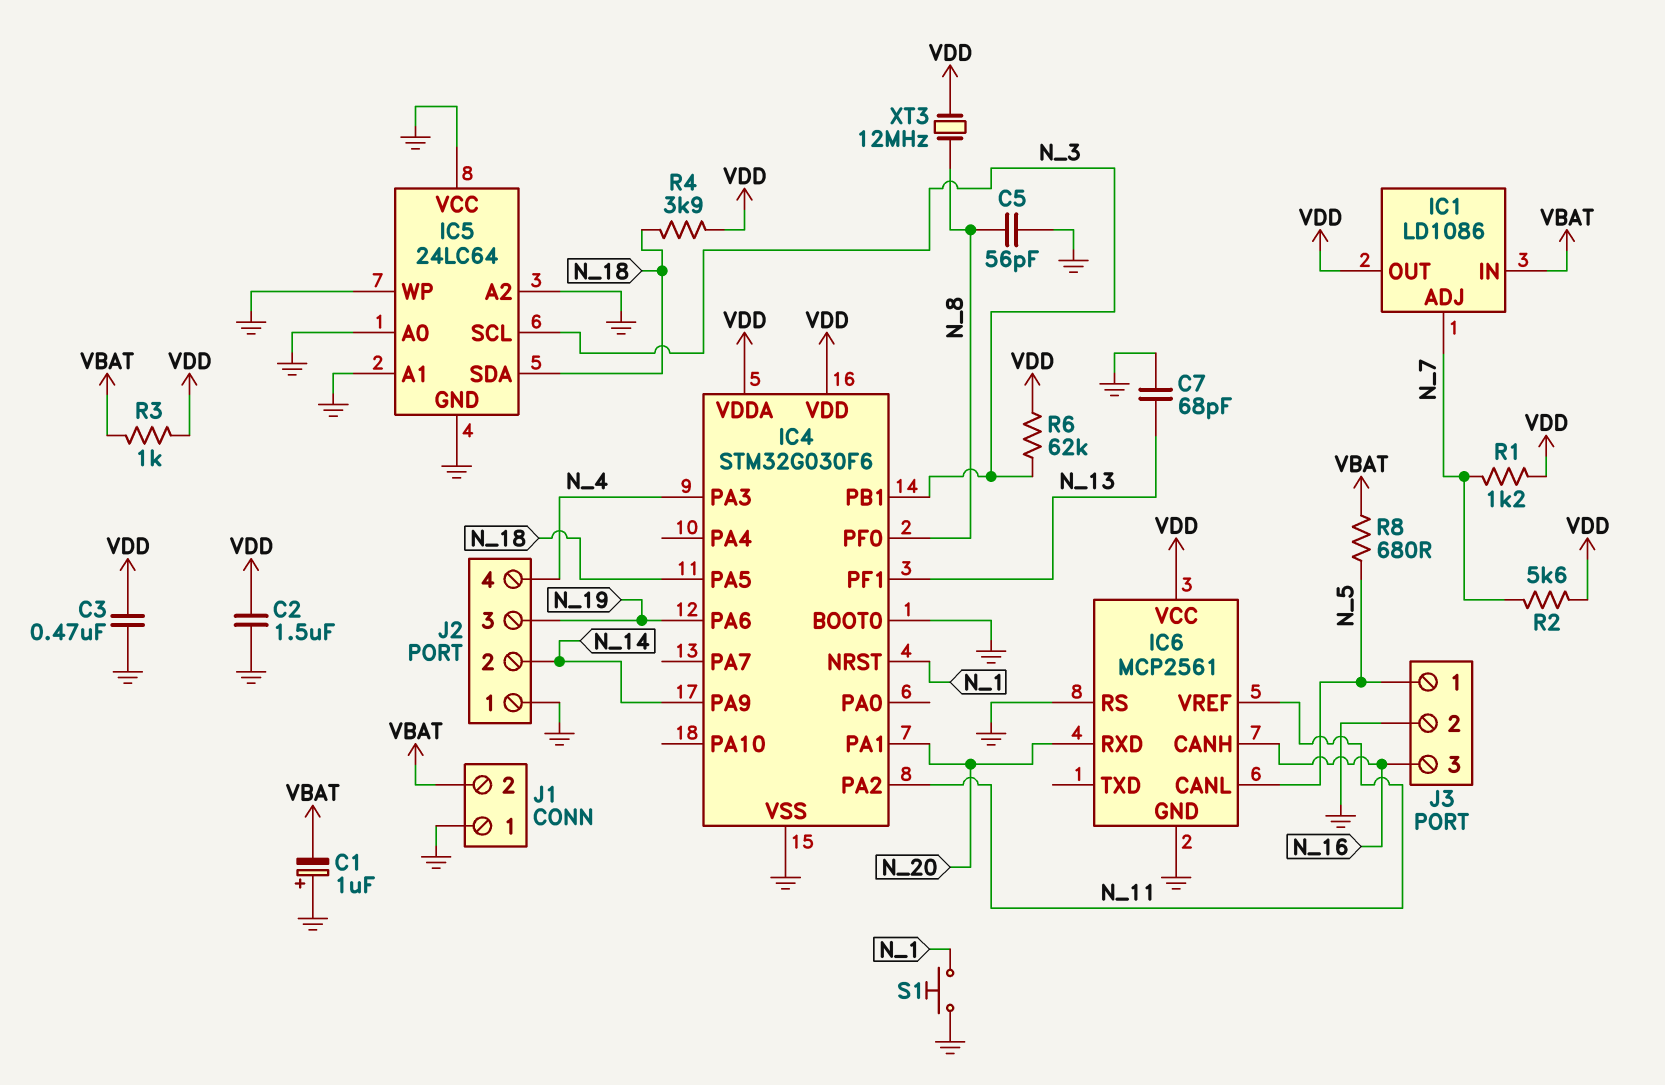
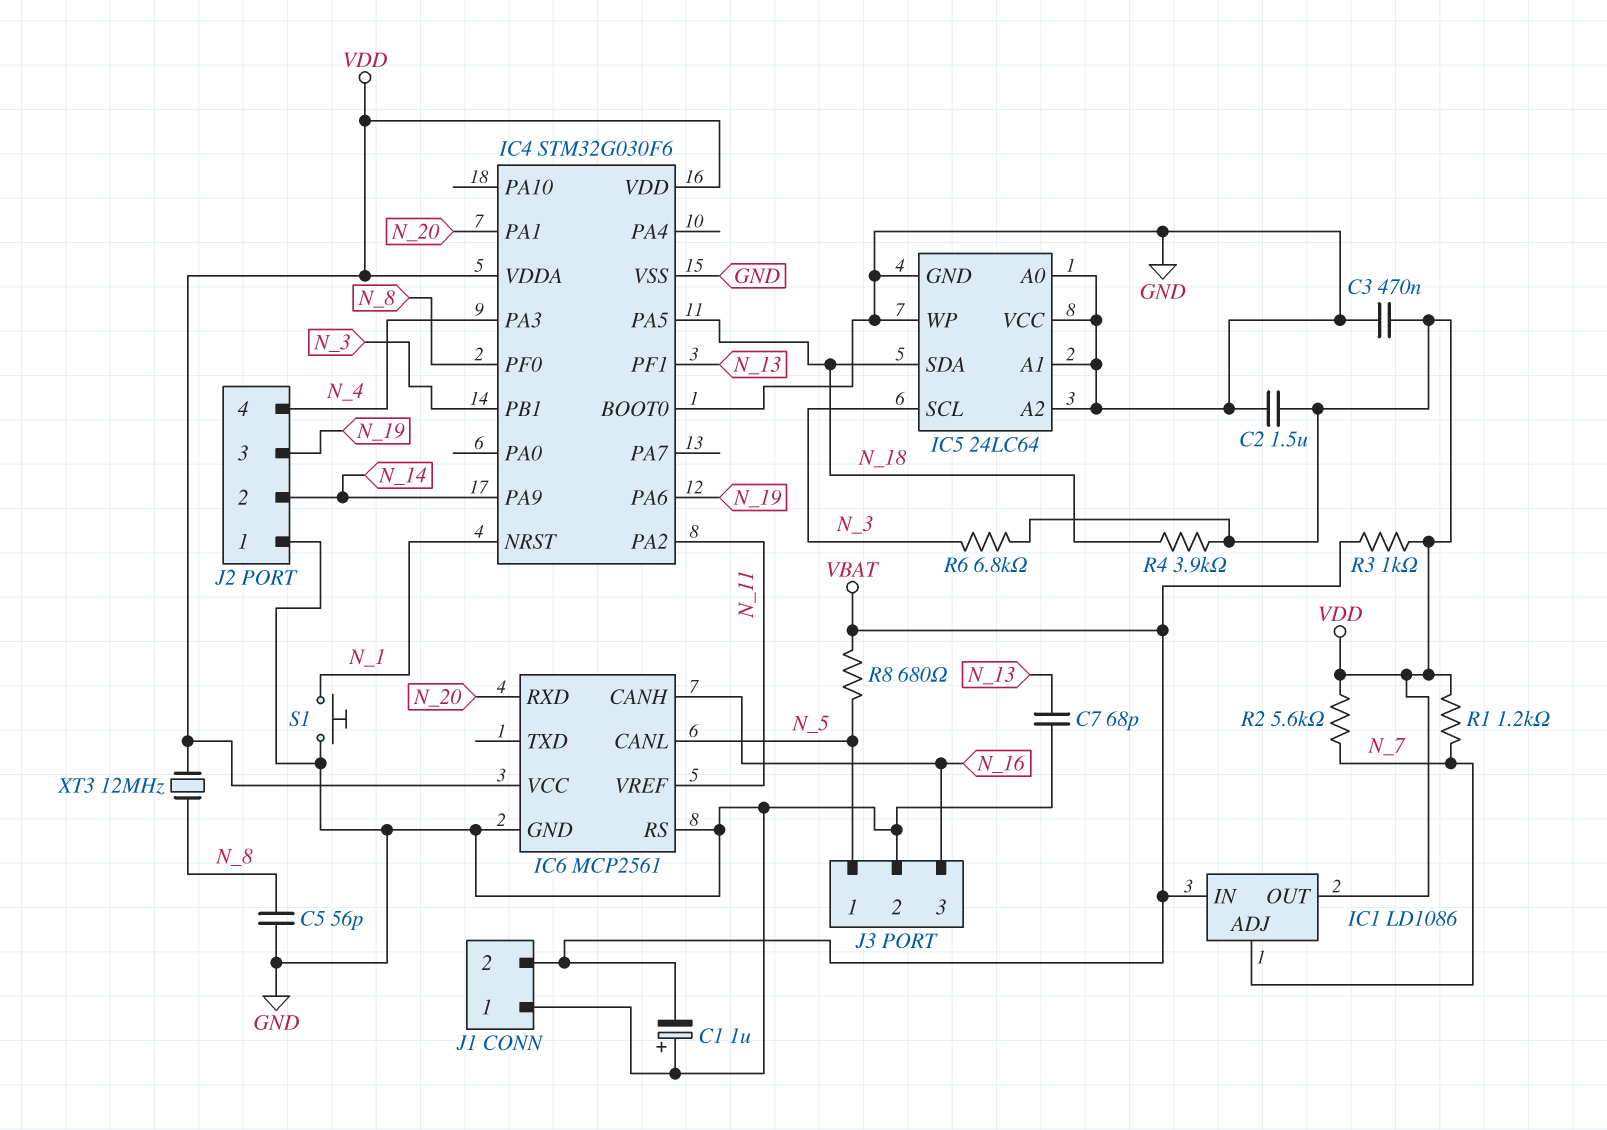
R6: 62k (N_3, VDD) -> 6.8k (N_3, VDD)

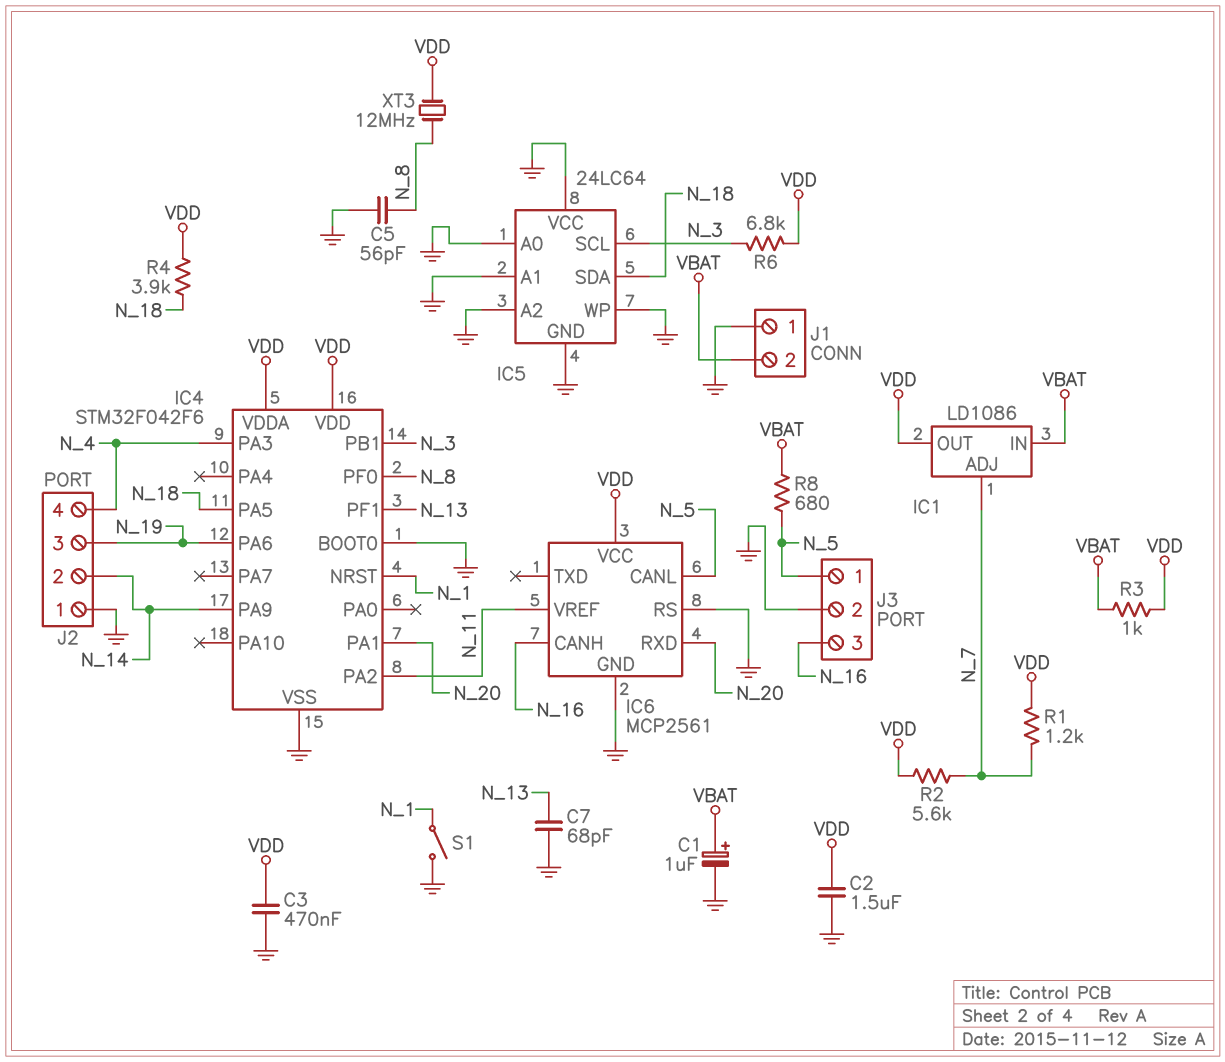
C1: 1uF (plus GND, minus VBAT) -> 1uF (plus VBAT, minus GND)
IC4: STM32G030F6 -> STM32F042F6
S1: button (GND, N_1) -> switch (GND, N_1)

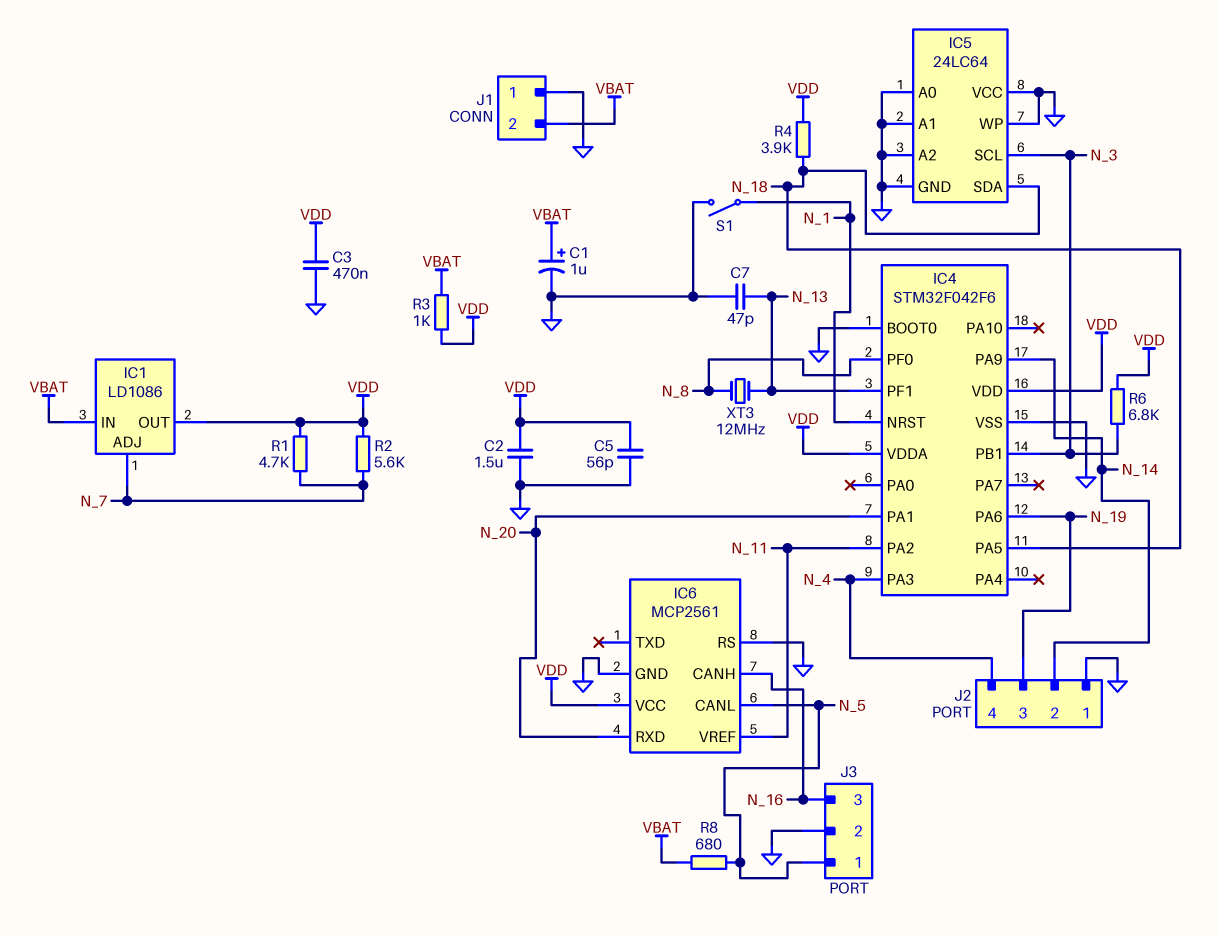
C5: 56pF (GND, N_8) -> 56pF (GND, VDD)
C7: 68pF (GND, N_13) -> 47pF (GND, N_13)
R1: 1.2k (N_7, VDD) -> 4.7k (N_7, VDD)
XT3: 12MHz (N_8, VDD) -> 12MHz (N_8, N_13)

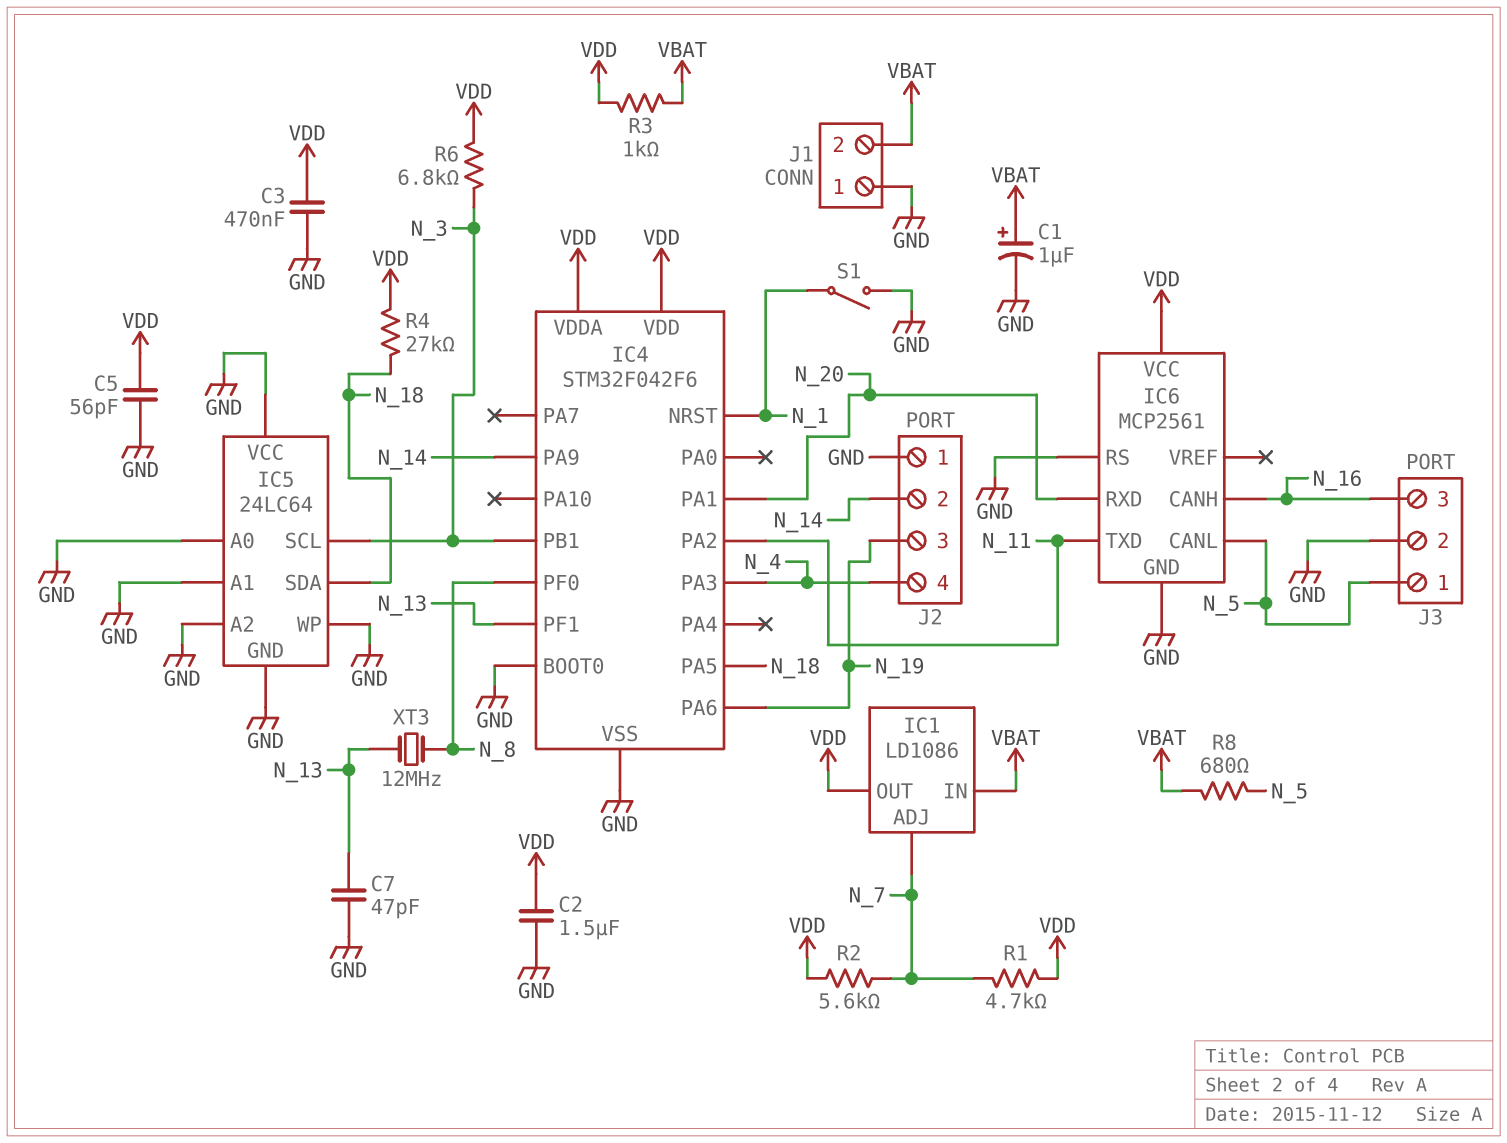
IC6 pin TXD: none -> N_11
IC6 pin VREF: N_11 -> none
R4: 3.9k (N_18, VDD) -> 27k (N_18, VDD)

